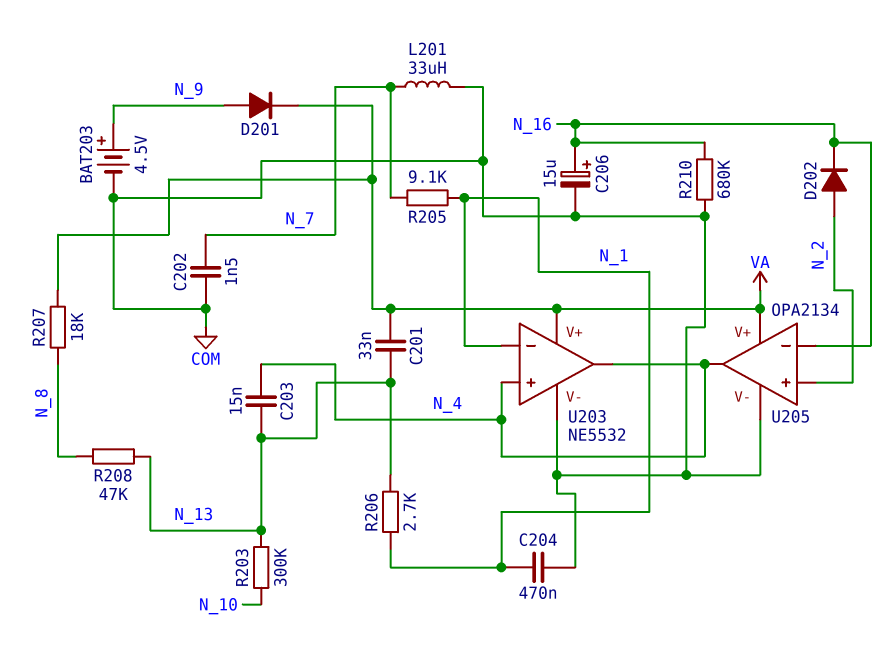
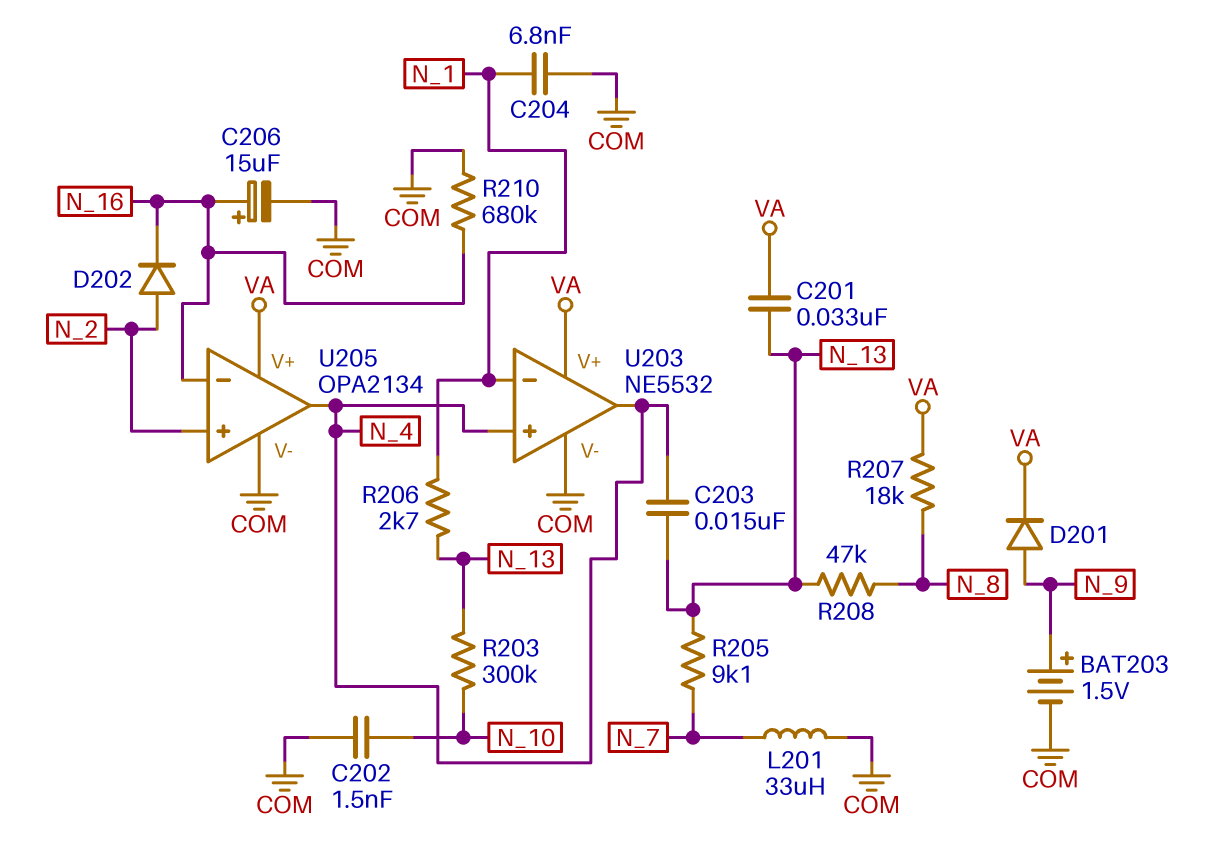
BAT203: 4.5V (plus N_9, minus COM) -> 1.5V (plus N_9, minus COM)
C202: 1.5nF (COM, N_7) -> 1.5nF (COM, N_10)
C204: 470nF (COM, N_1) -> 6.8nF (COM, N_1)
R205: 9.1k (N_1, N_7) -> 9.1k (N_7, N_13)

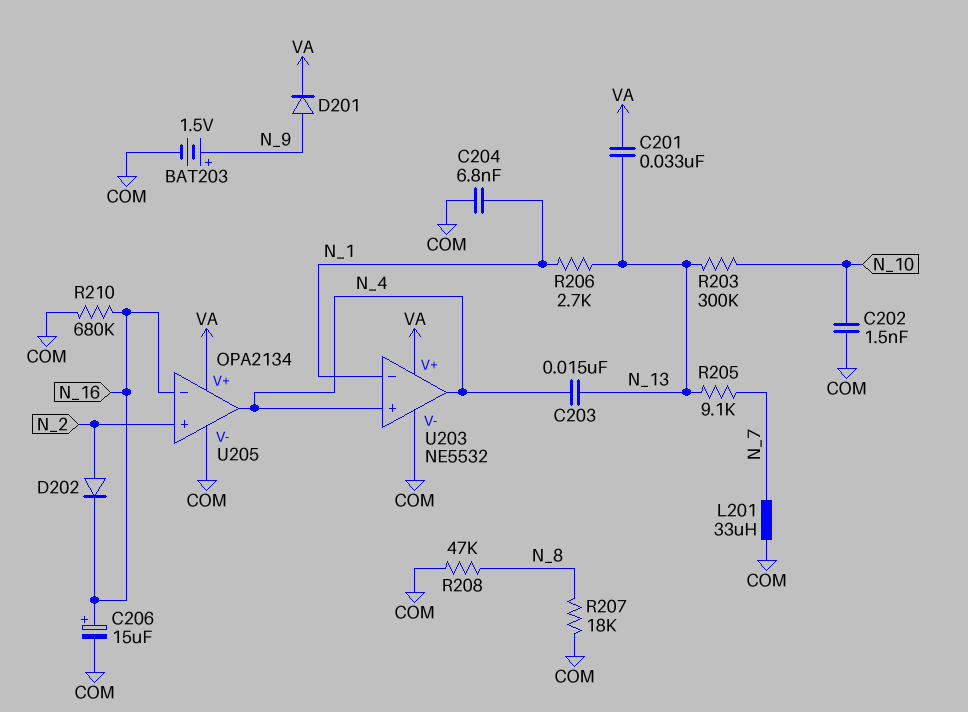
R207: 18k (N_8, VA) -> 18k (COM, N_8)
R208: 47k (N_8, N_13) -> 47k (COM, N_8)

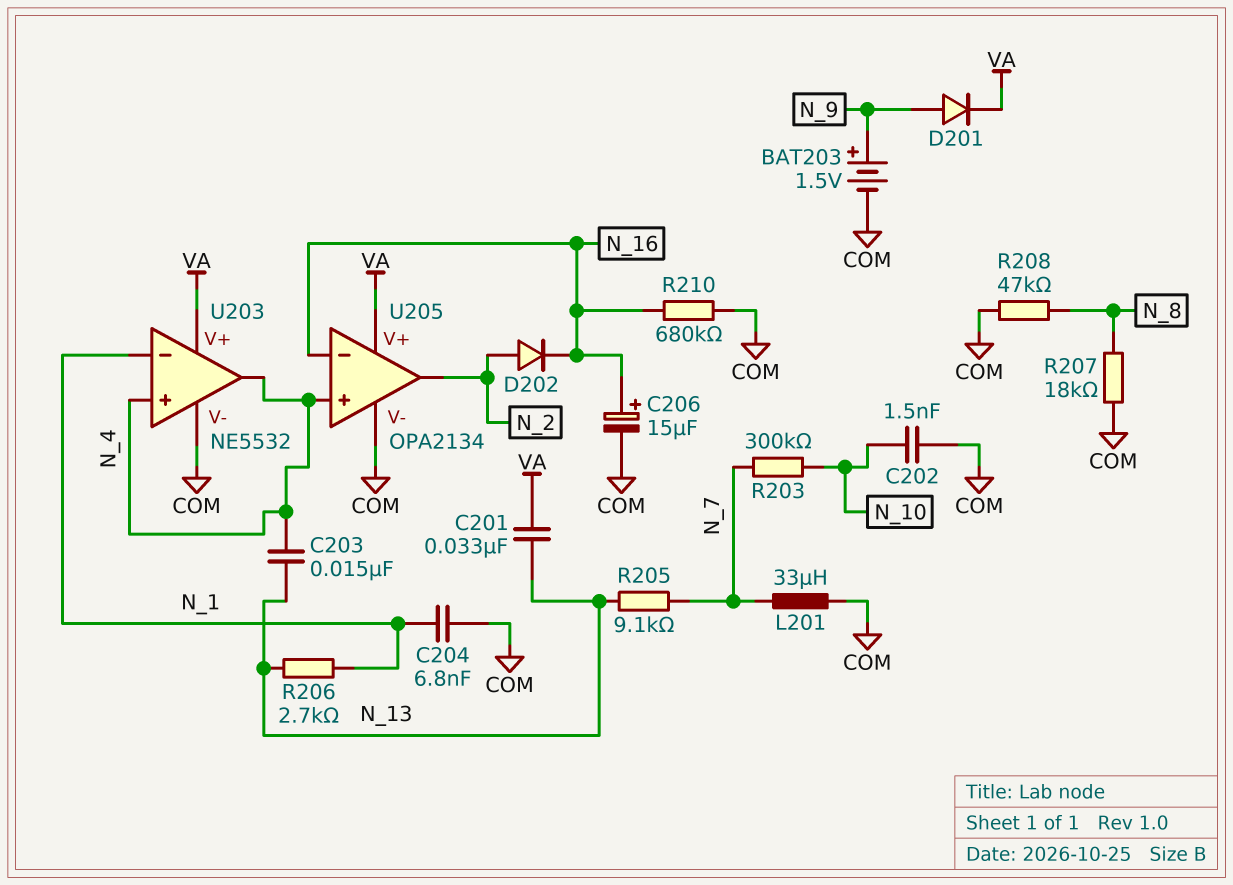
R203: 300k (N_10, N_13) -> 300k (N_7, N_10)
U205 pin in+: N_2 -> N_4
U205 pin out: N_4 -> N_2

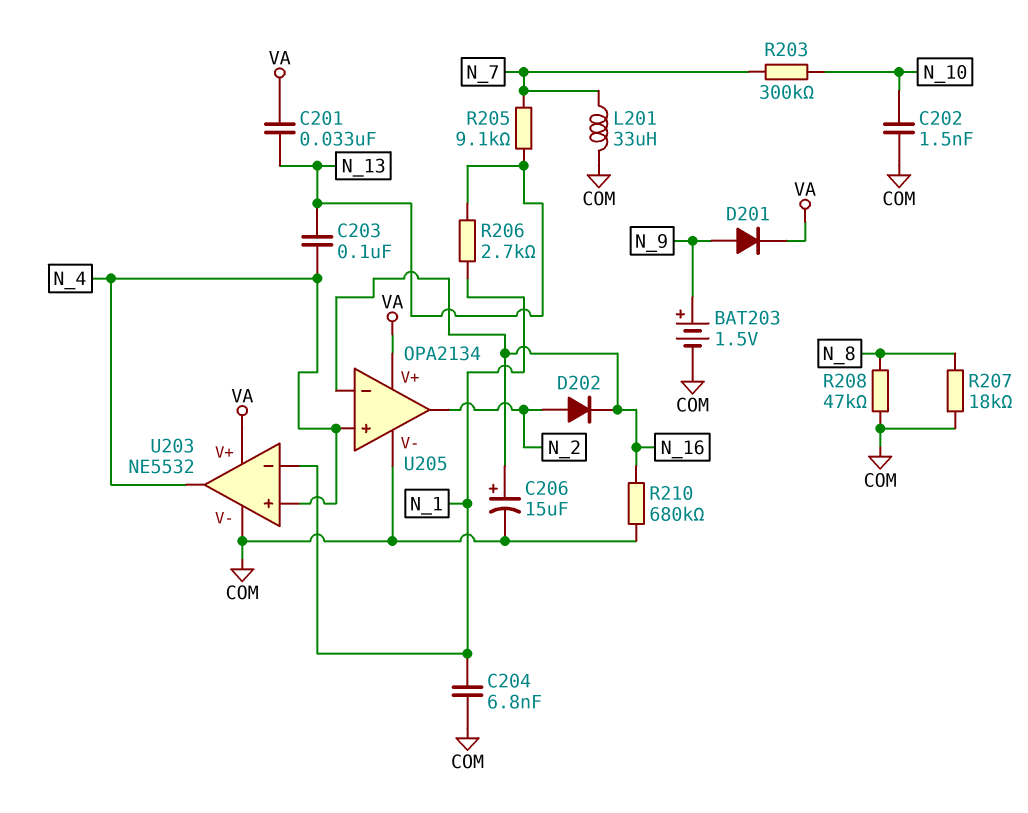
C203: 15nF (N_4, N_13) -> 100nF (N_4, N_13)

